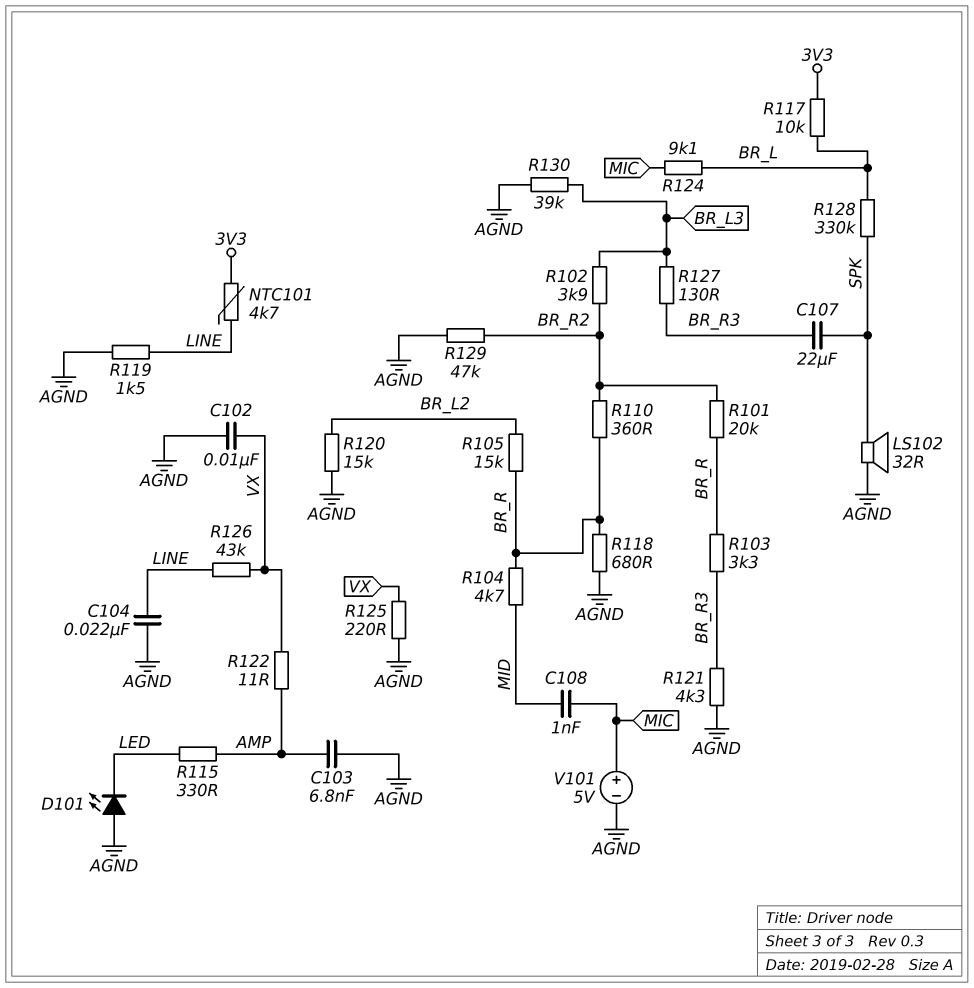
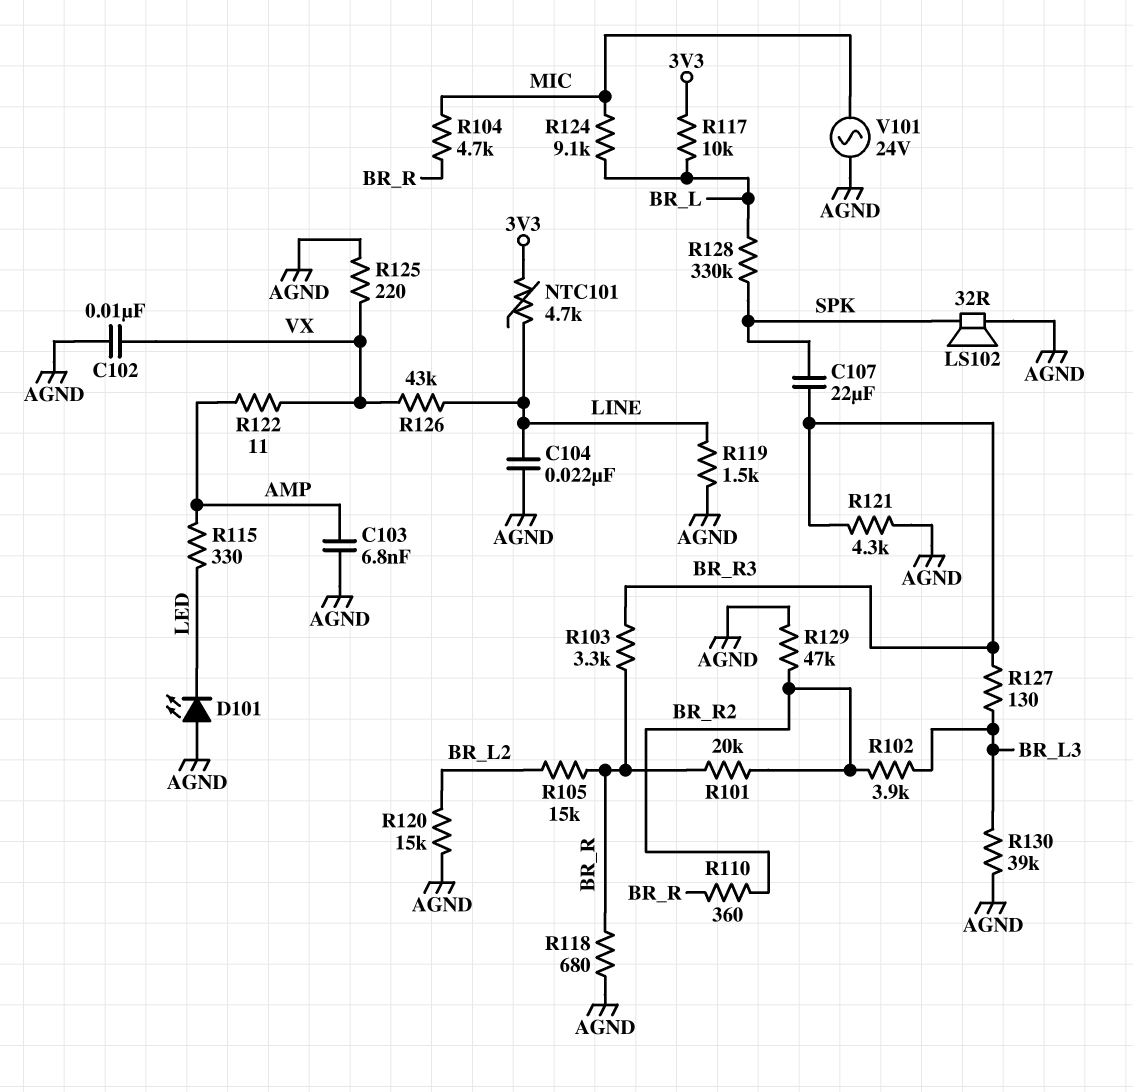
C108: 1nF (MIC, MID) -> none
R104: 4.7k (BR_R, MID) -> 4.7k (BR_R, MIC)
V101: 5V (plus MIC, minus AGND) -> AC 24V (AGND, MIC)

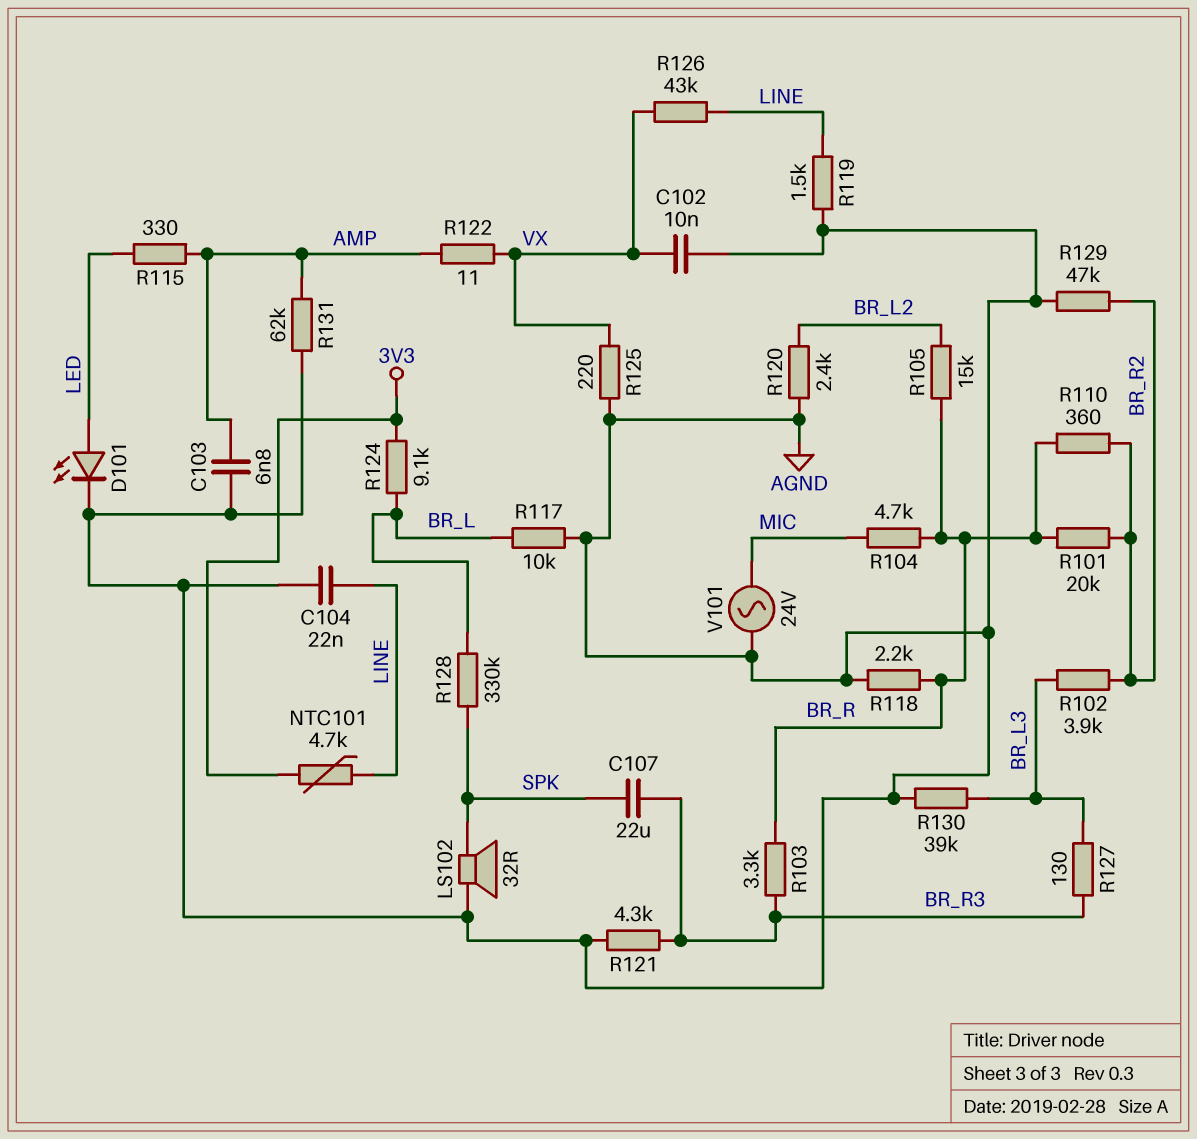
D101: LED (A AGND, K LED) -> LED (A LED, K AGND)
R117: 10k (3V3, BR_L) -> 10k (AGND, BR_L)
R118: 680 (AGND, BR_R) -> 2.2k (AGND, BR_R)
R120: 15k (AGND, BR_L2) -> 2.4k (AGND, BR_L2)
R124: 9.1k (BR_L, MIC) -> 9.1k (3V3, BR_L)
R131: none -> 62k (AGND, AMP)

